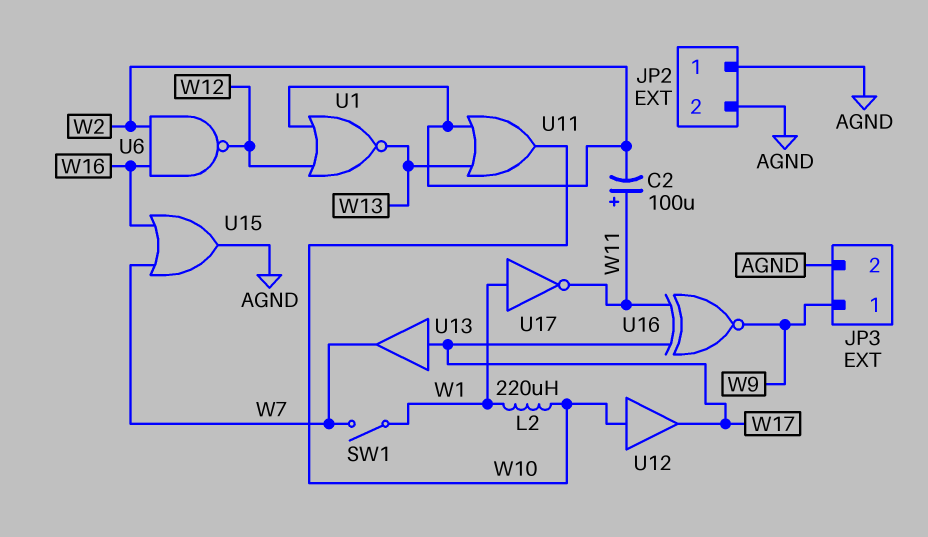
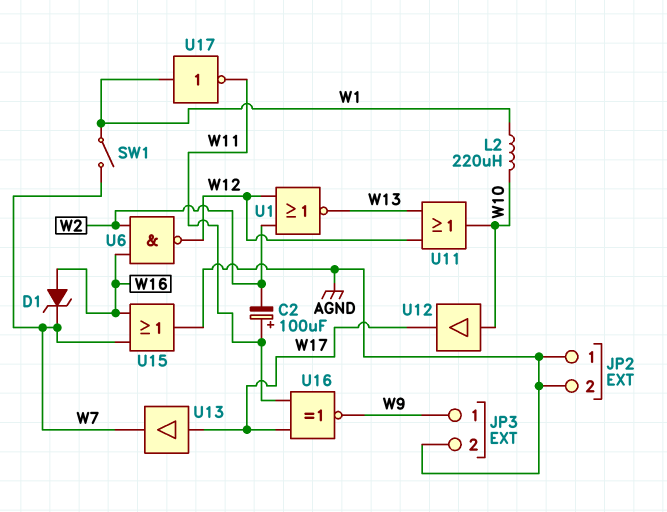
D1: none -> zener (A W16, K W7)
U11: OR (in W2, in W13, out W10) -> OR (in W12, in W13, out W10)

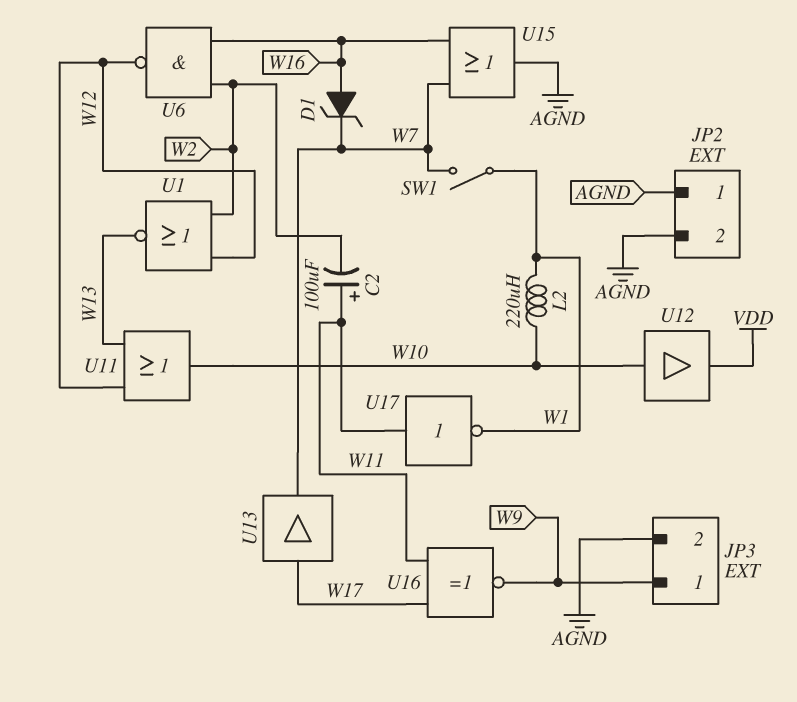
U12: buffer (in W10, out W17) -> buffer (in W10, out VDD)
U17: NOT (in W1, out W11) -> NOT (in W11, out W1)

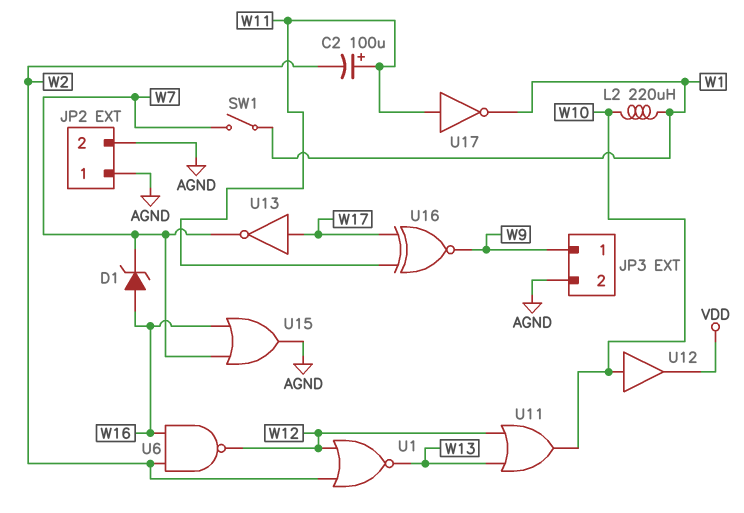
U13: buffer (in W17, out W7) -> NOT (in W17, out W7)

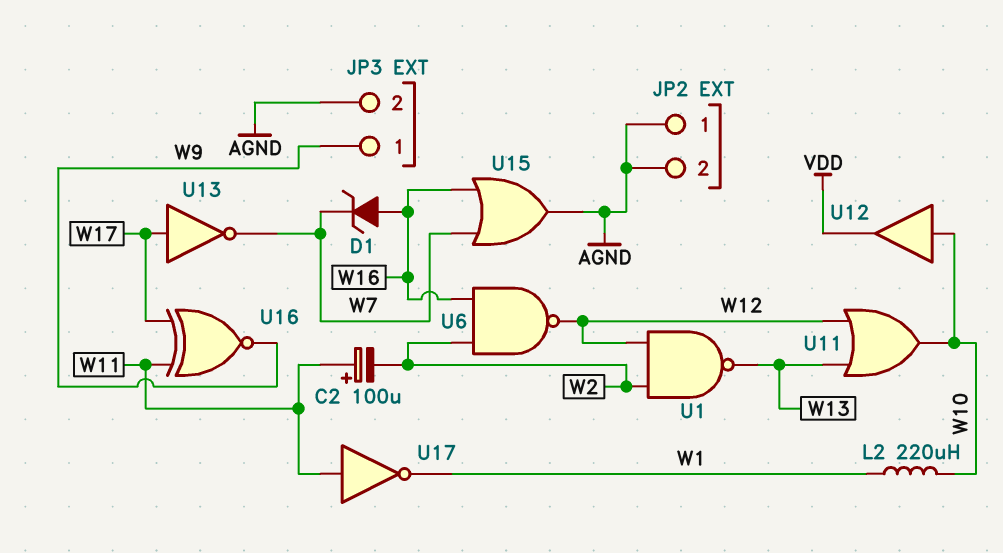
SW1: switch (W1, W7) -> none
U1: NOR (in W2, in W12, out W13) -> NAND (in W2, in W12, out W13)

